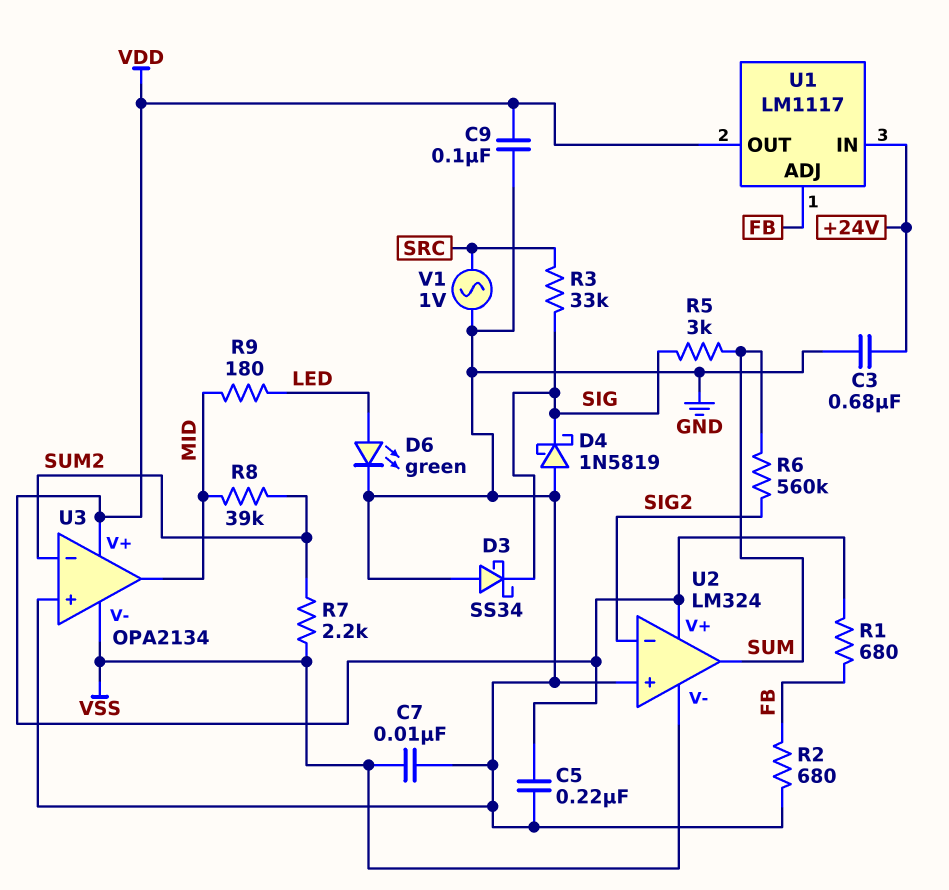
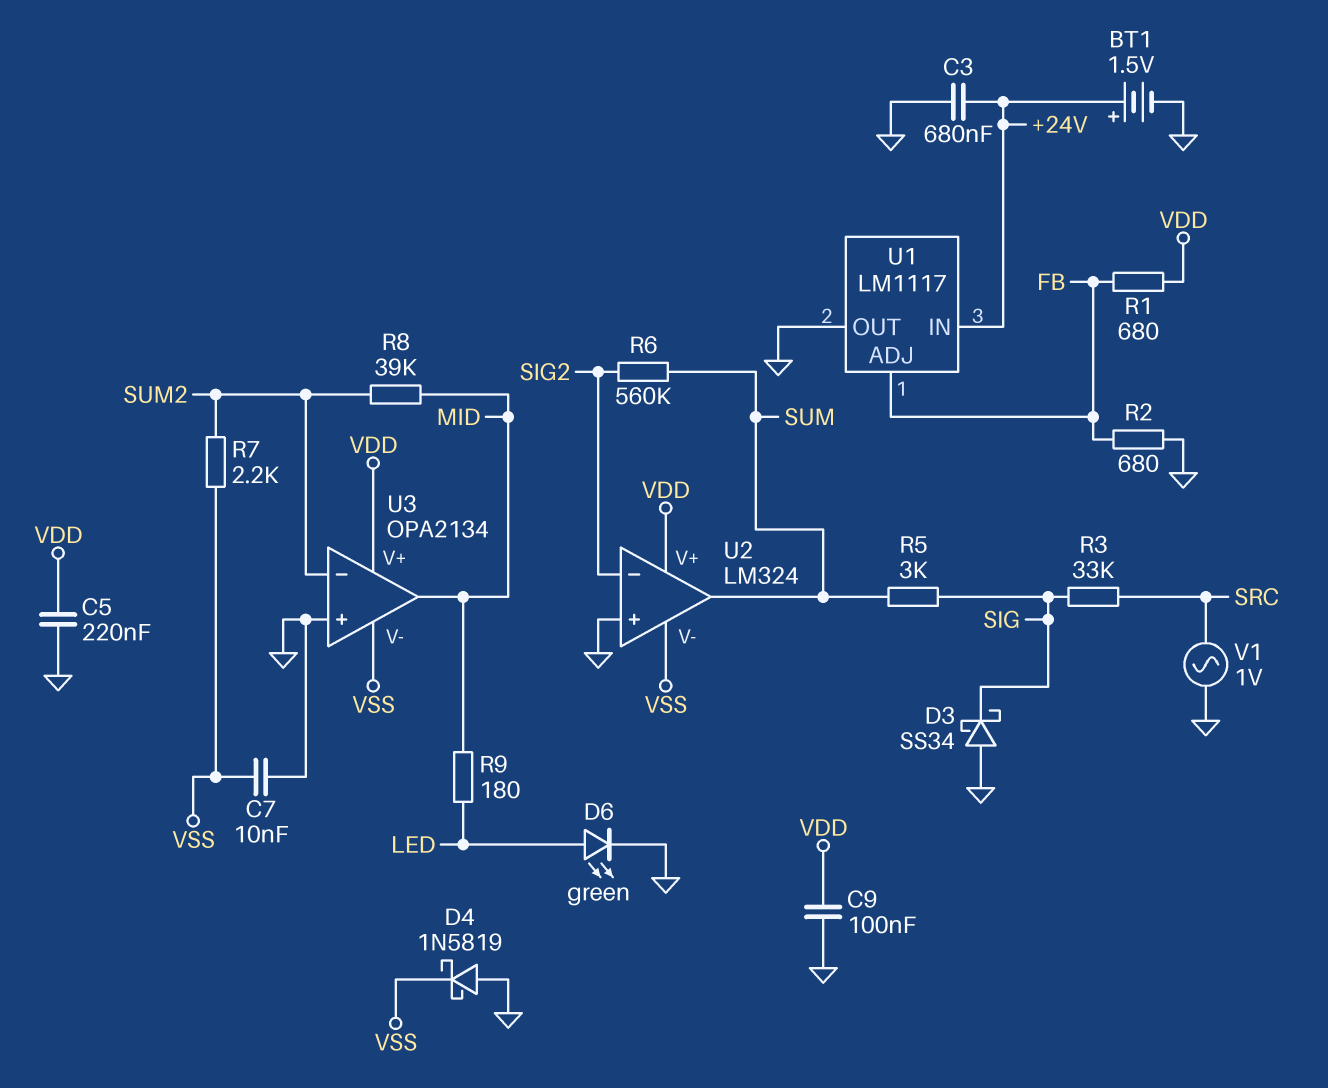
BT1: none -> 1.5V (plus +24V, minus GND)
D4: schottky 1N5819 (A GND, K SIG) -> schottky 1N5819 (A GND, K VSS)
U1 pin OUT: VDD -> GND

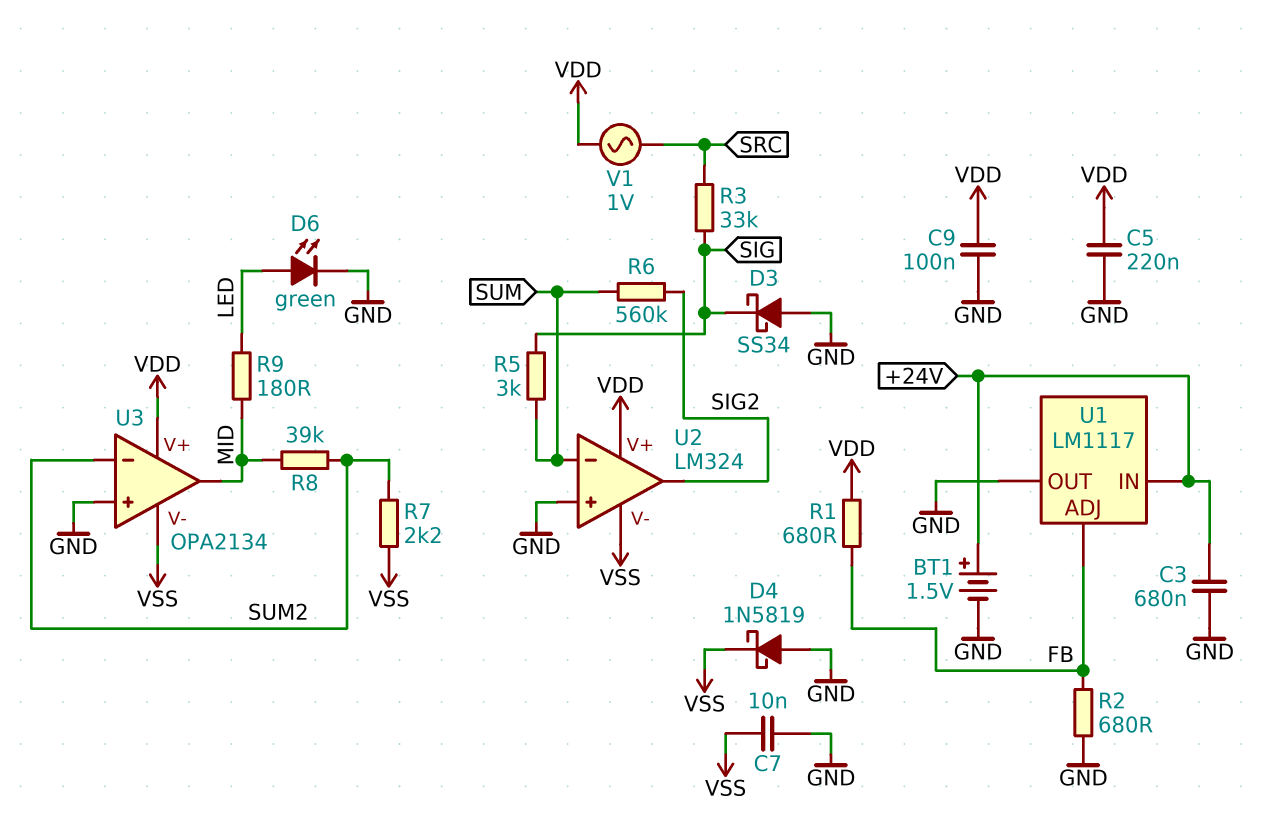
U2 pin in-: SIG2 -> SUM
U2 pin out: SUM -> SIG2
V1: AC 1V (GND, SRC) -> AC 1V (SRC, VDD)

